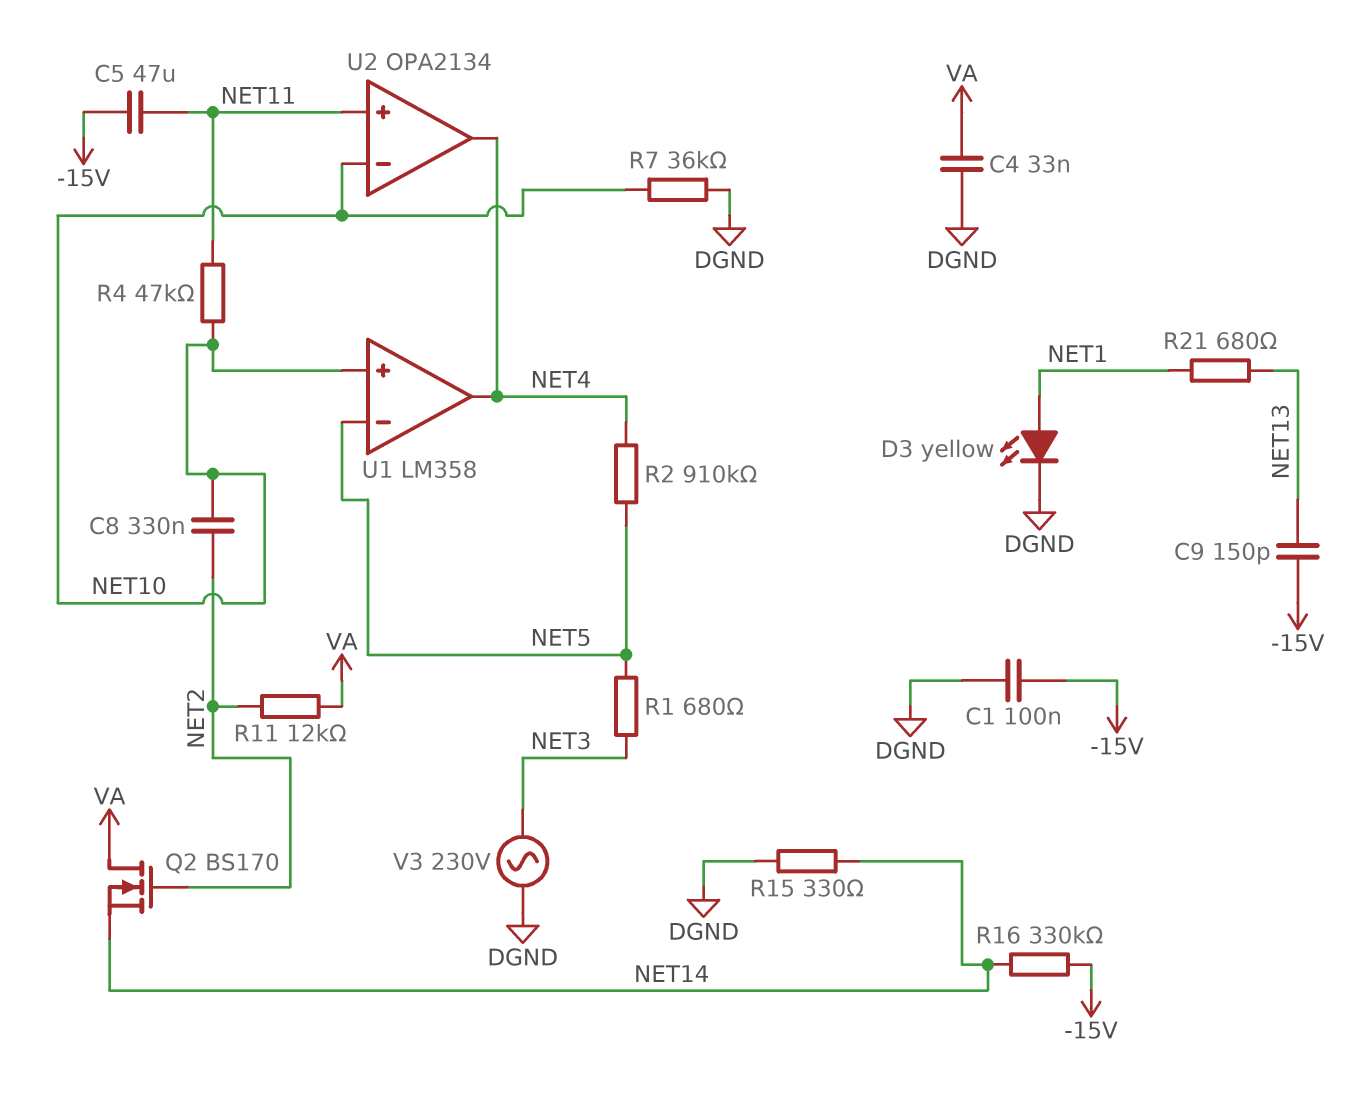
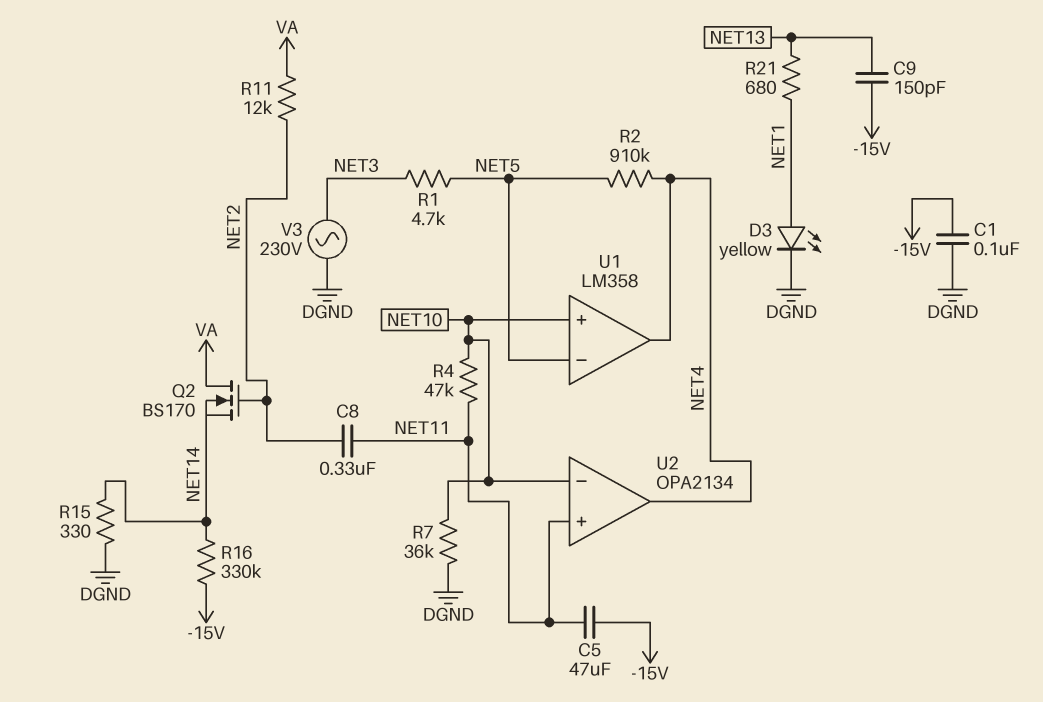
C4: 33nF (DGND, VA) -> none
C8: 330nF (NET2, NET10) -> 330nF (NET2, NET11)
R1: 680 (NET3, NET5) -> 4.7k (NET3, NET5)

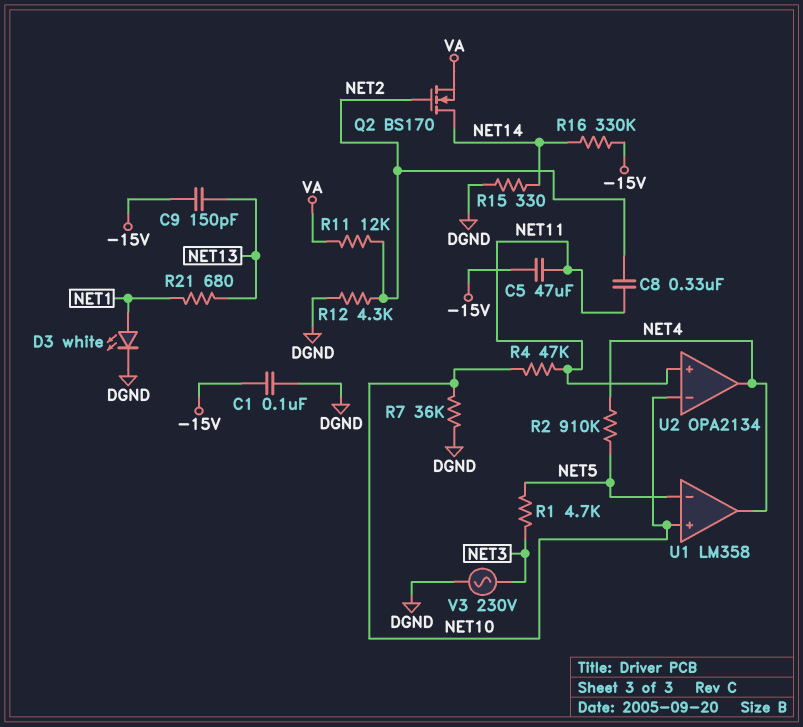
D3: LED yellow (A NET1, K DGND) -> LED white (A NET1, K DGND)
Q2: NMOS BS170 (G NET2, D VA, S NET14) -> NMOS BS170 (G NET2, D NET14, S VA)
R12: none -> 4.3k (DGND, NET2)

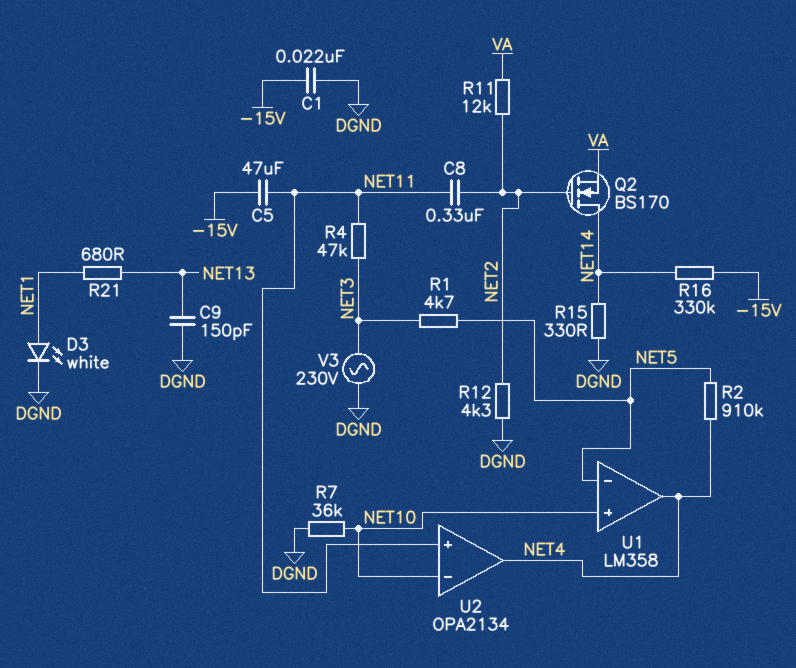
C1: 100nF (-15V, DGND) -> 22nF (-15V, DGND)
C9: 150pF (-15V, NET13) -> 150pF (DGND, NET13)
R4: 47k (NET10, NET11) -> 47k (NET3, NET11)

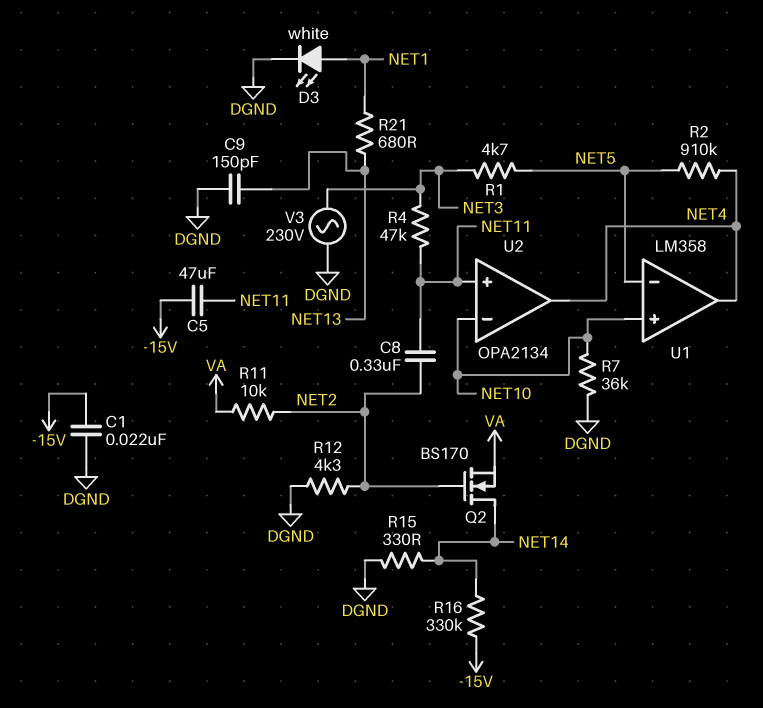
R11: 12k (NET2, VA) -> 10k (NET2, VA)

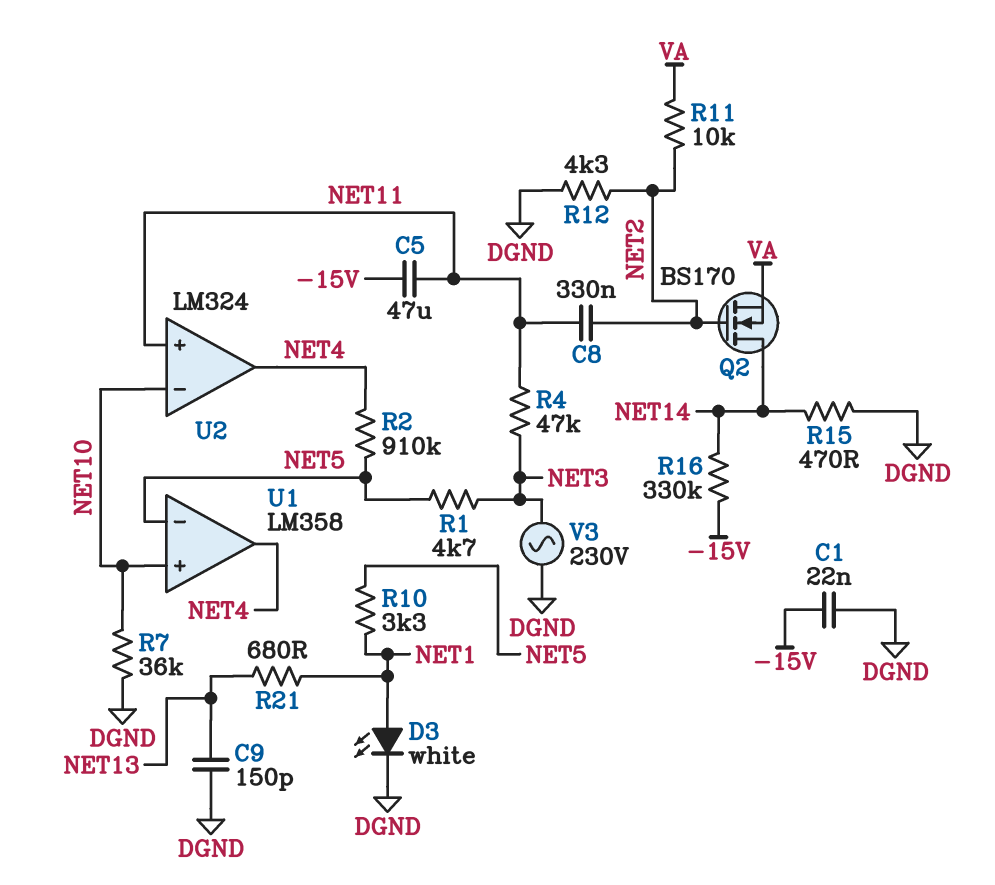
R10: none -> 3.3k (NET1, NET5)
R15: 330 (DGND, NET14) -> 470 (DGND, NET14)
U2: OPA2134 -> LM324

